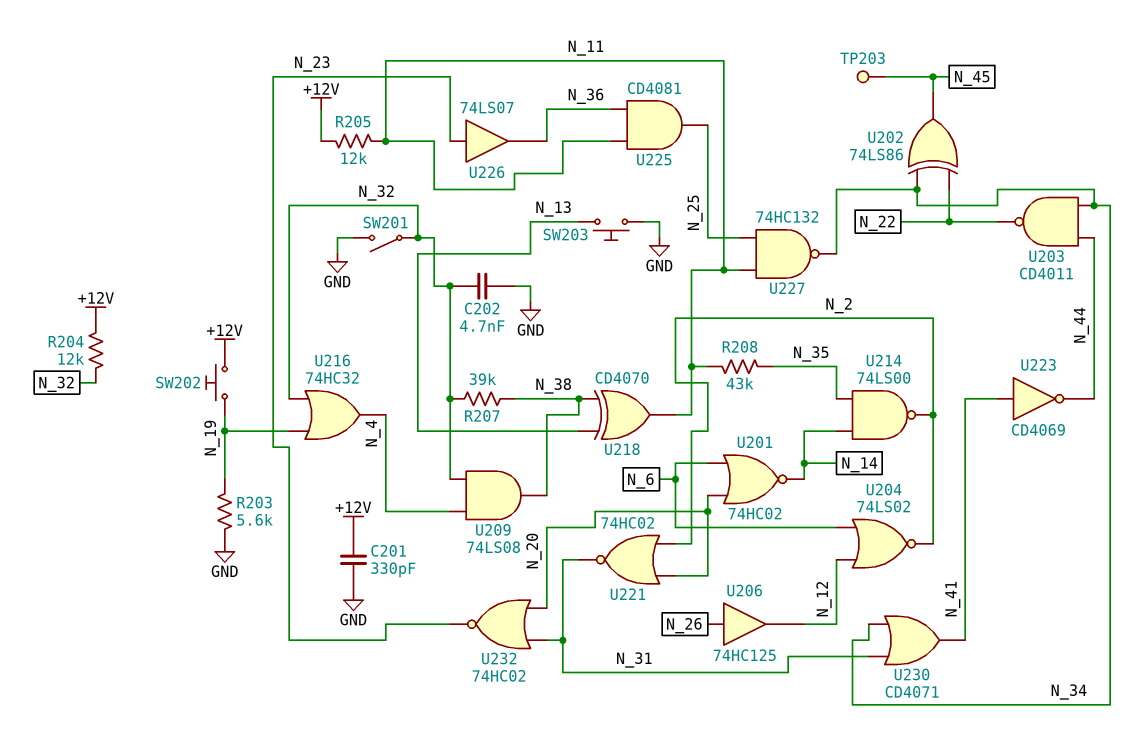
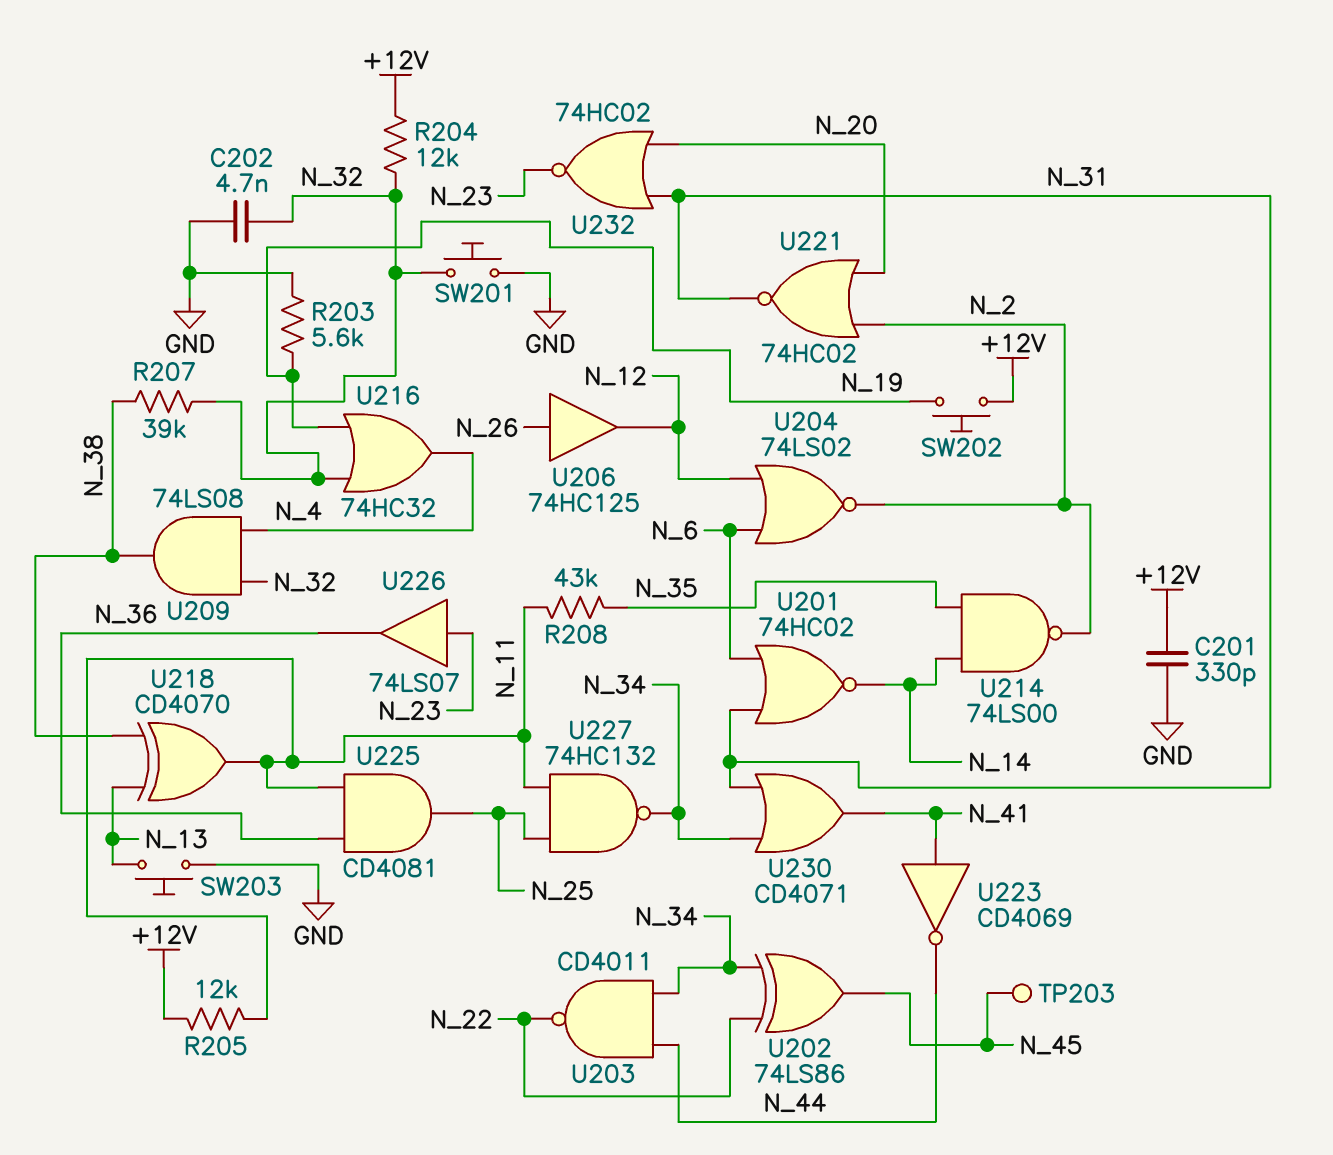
SW201: switch (GND, N_32) -> button (GND, N_32)
U201: NOR 74HC02 (in N_6, in N_20, out N_14) -> NOR 74HC02 (in N_6, in N_31, out N_14)

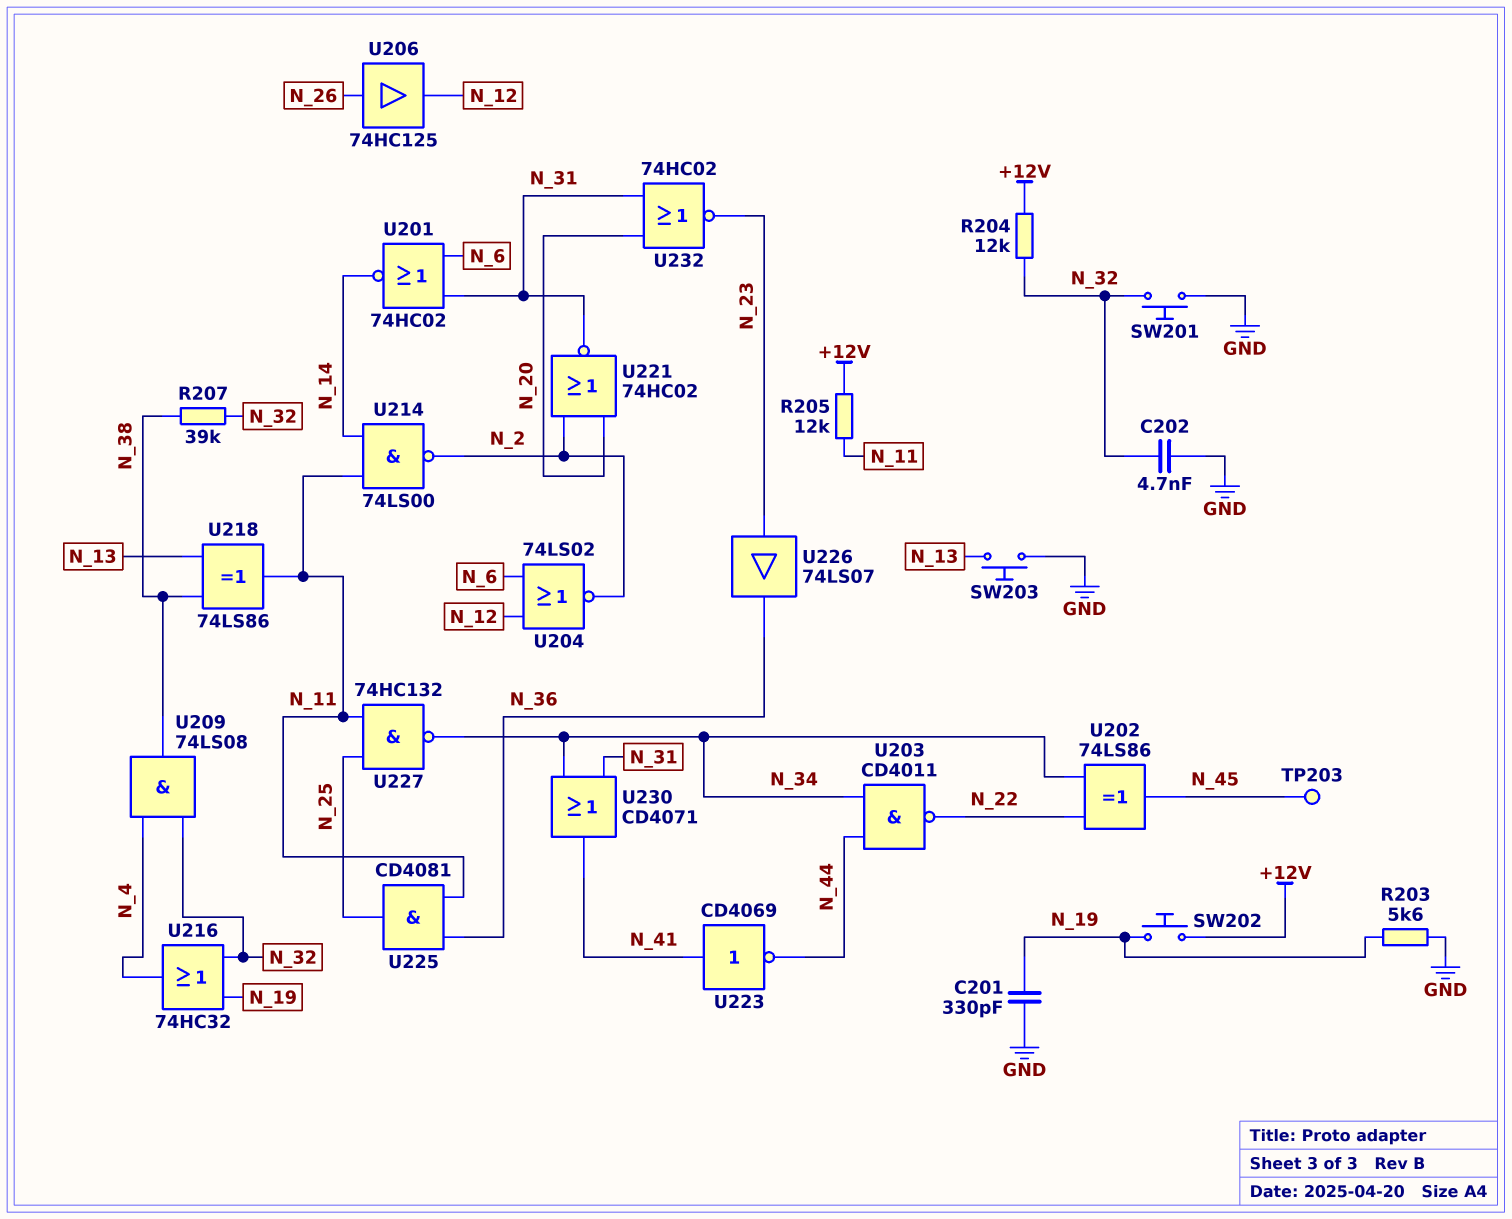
C201: 330pF (+12V, GND) -> 330pF (GND, N_19)
R208: 43k (N_11, N_35) -> none
U214: NAND 74LS00 (in N_14, in N_35, out N_2) -> NAND 74LS00 (in N_11, in N_14, out N_2)
U218: XOR CD4070 (in N_13, in N_38, out N_11) -> XOR 74LS86 (in N_13, in N_38, out N_11)

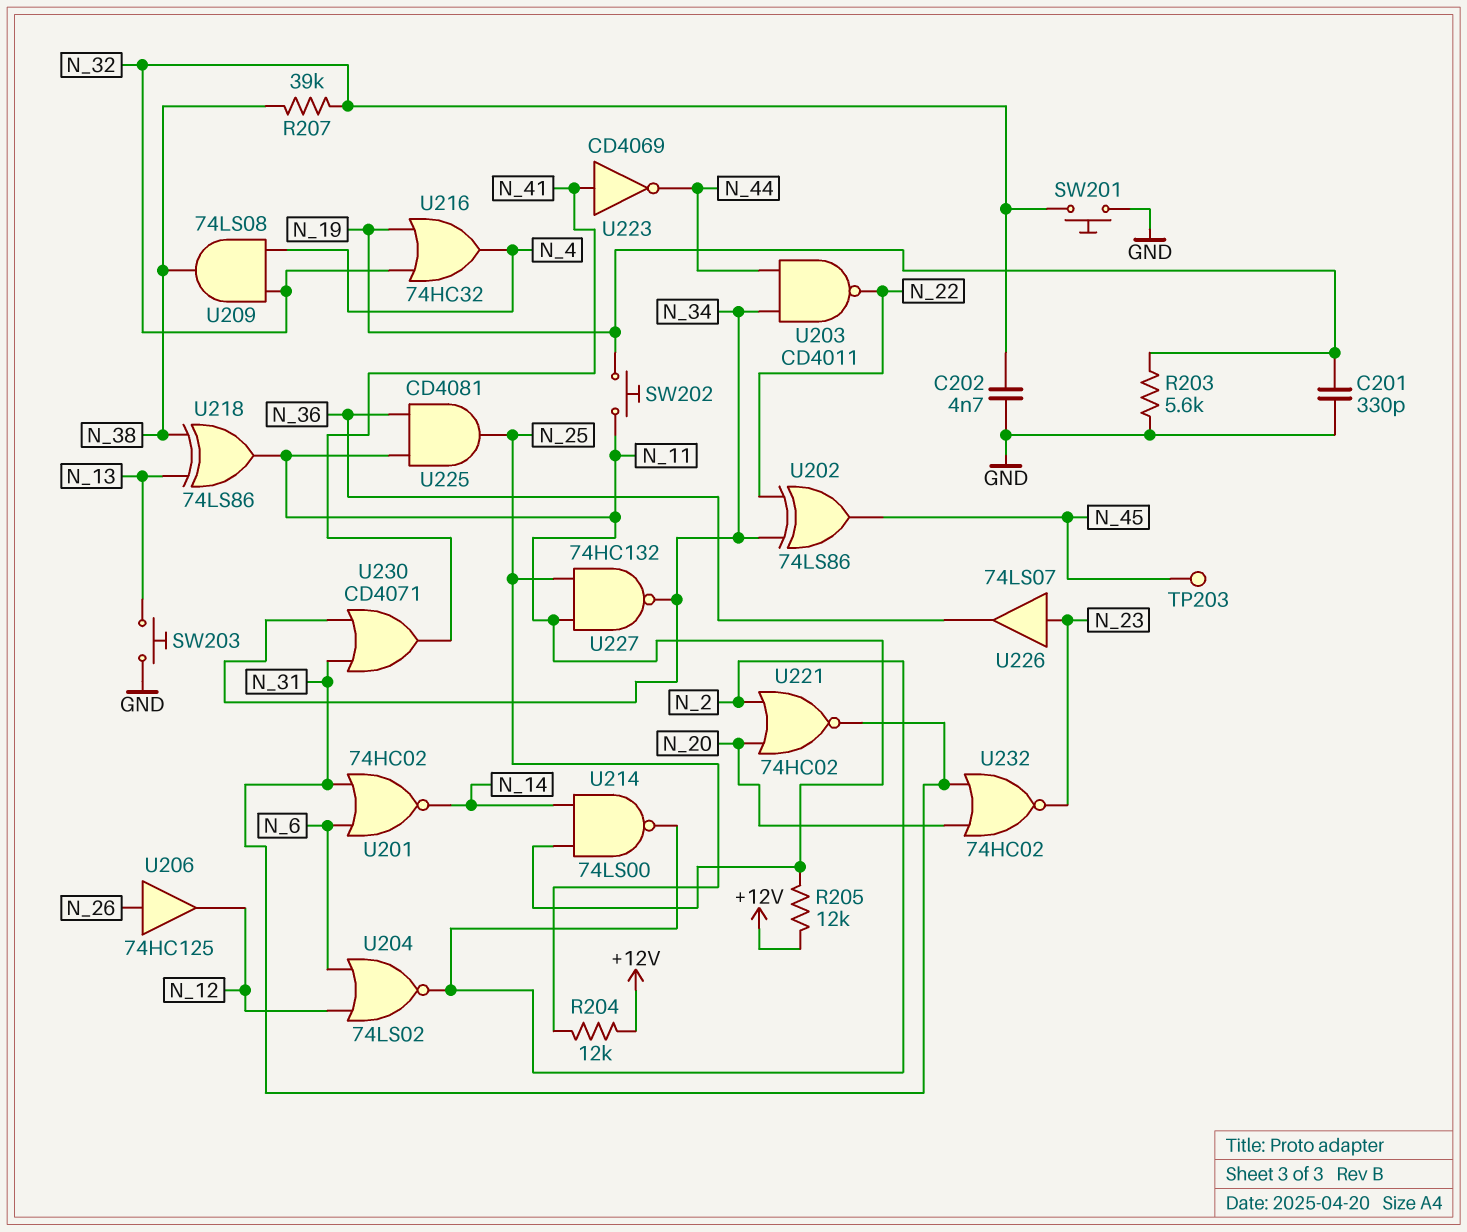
R204: 12k (+12V, N_32) -> 12k (+12V, N_25)
SW202: button (+12V, N_19) -> button (N_11, N_19)

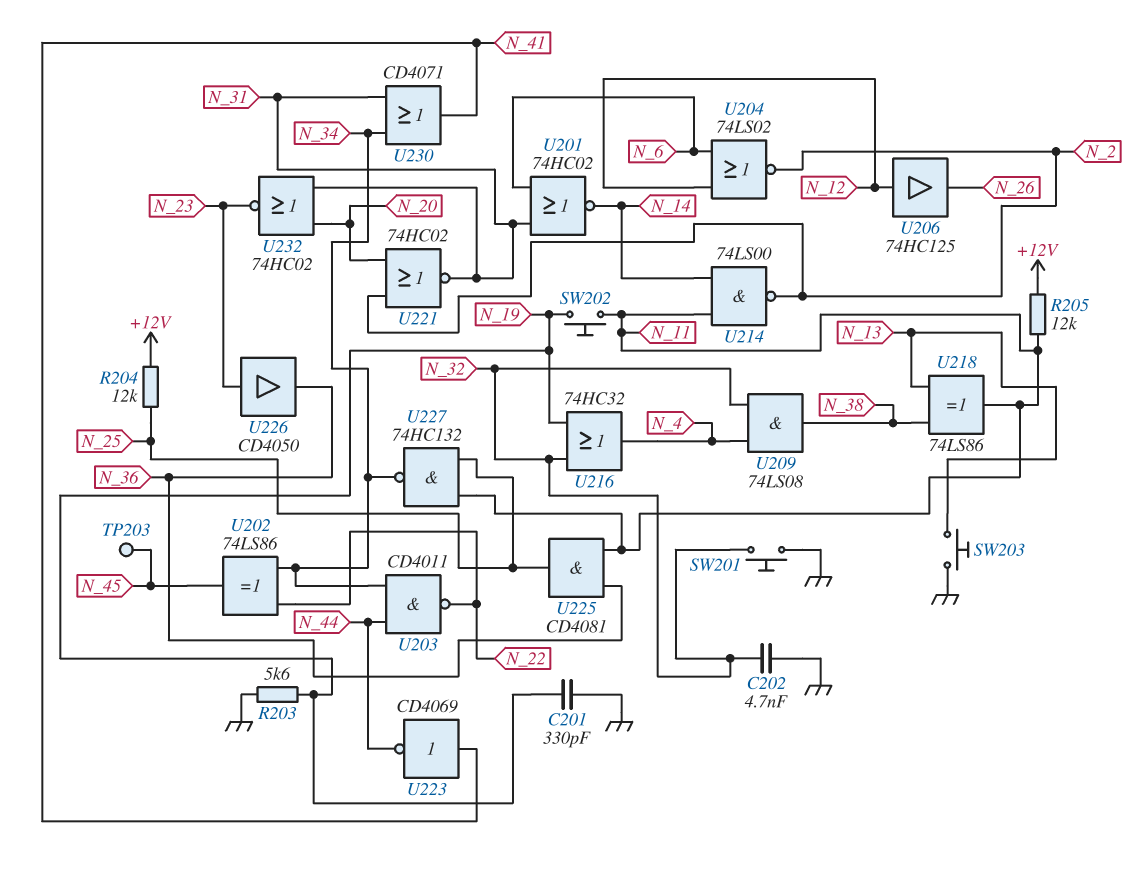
R207: 39k (N_32, N_38) -> none
U206: buffer 74HC125 (in N_26, out N_12) -> buffer 74HC125 (in N_12, out N_26)
U226: buffer 74LS07 (in N_23, out N_36) -> buffer CD4050 (in N_23, out N_36)

